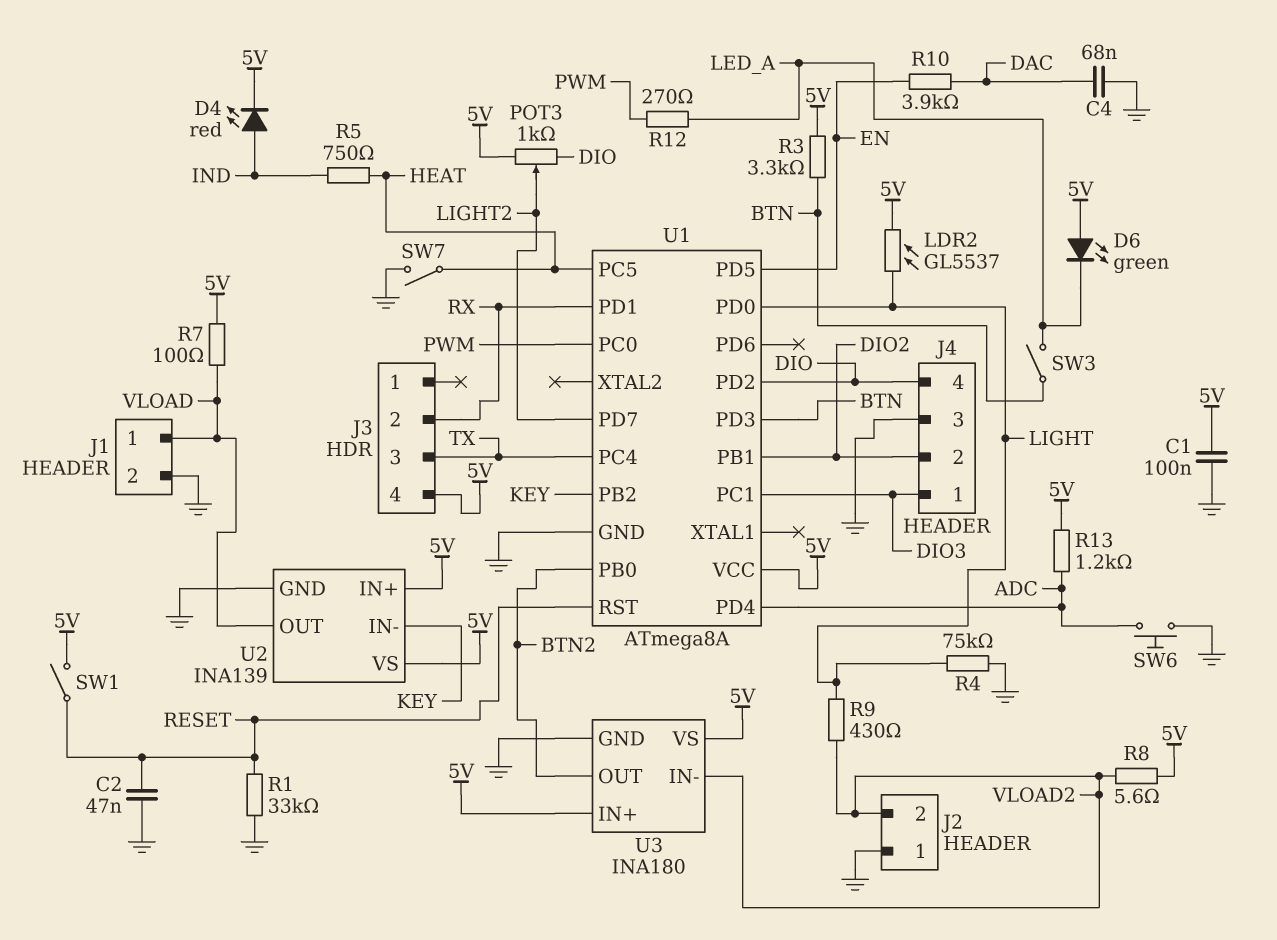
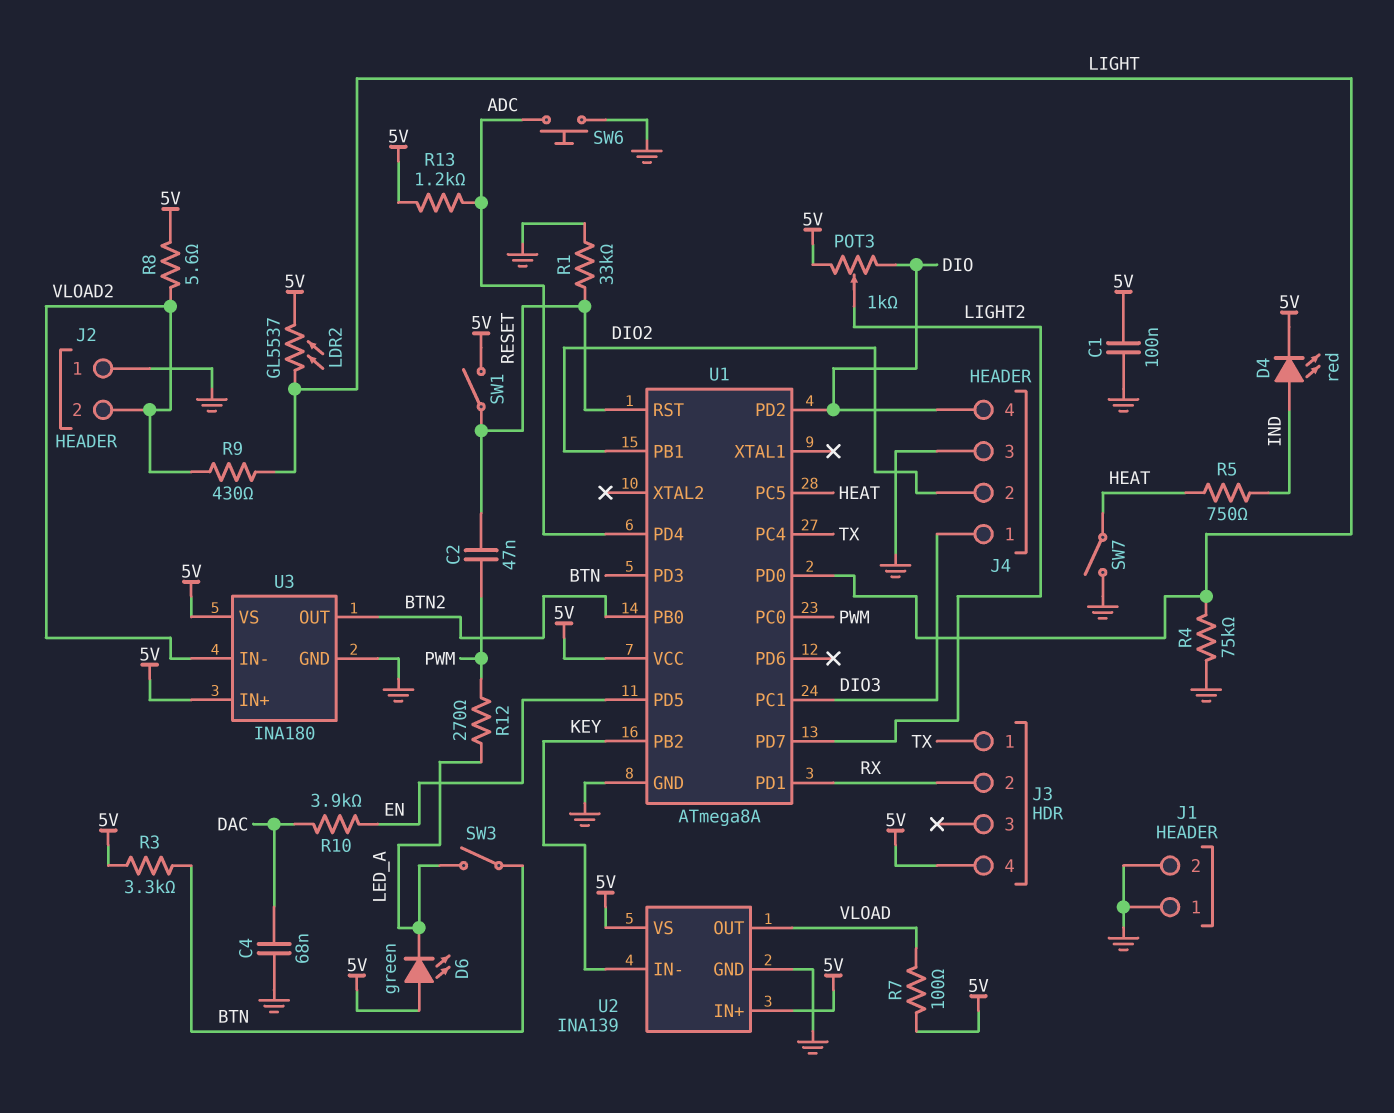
C2: 47nF (GND, RESET) -> 47nF (PWM, RESET)
J1 pin 1: VLOAD -> GND
J3 pin 1: none -> TX
J3 pin 3: TX -> none

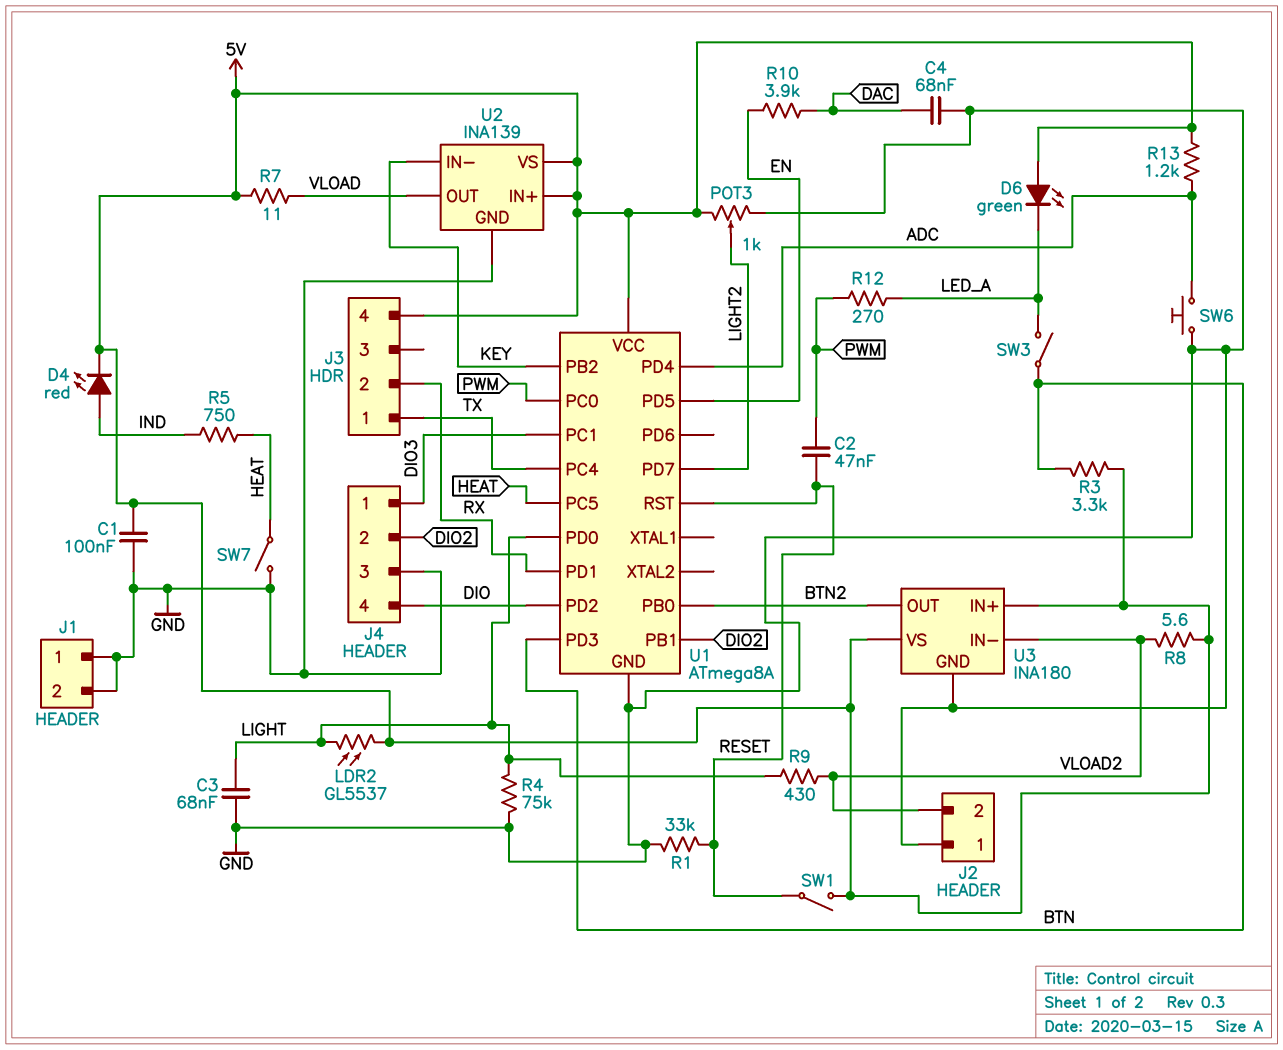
C3: none -> 68nF (GND, LIGHT)
POT3: 1k (5V, DIO, wiper LIGHT2) -> 1k (5V, GND, wiper LIGHT2)
R7: 100 (5V, VLOAD) -> 11 (5V, VLOAD)

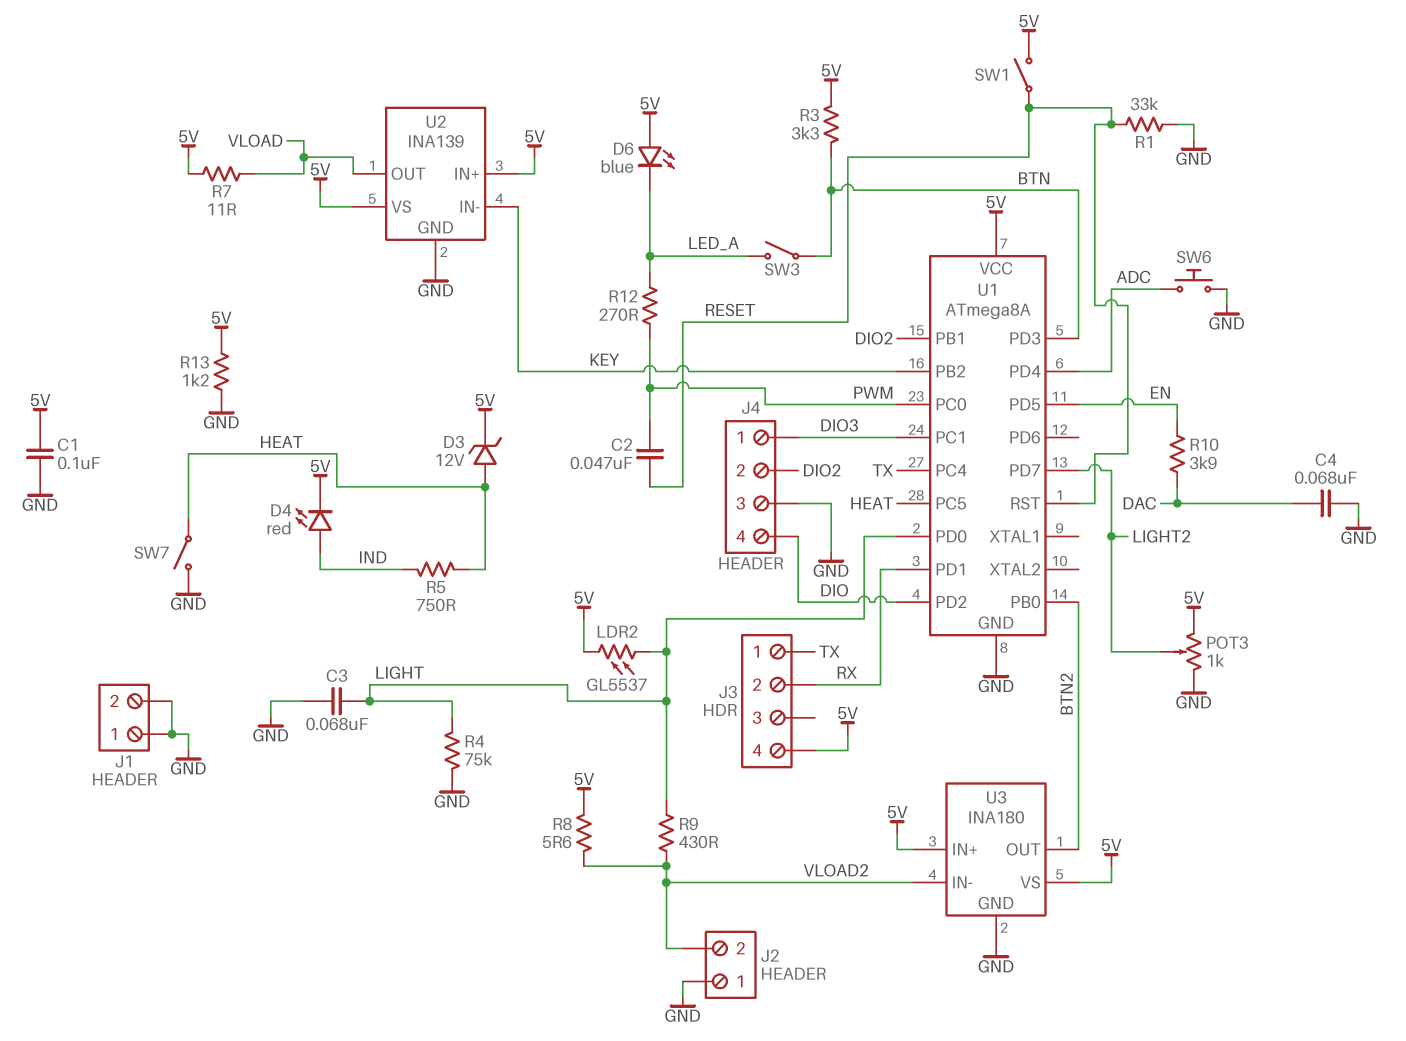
D3: none -> zener 12V (A HEAT, K 5V)
D6: LED green (A 5V, K LED_A) -> LED blue (A 5V, K LED_A)
R13: 1.2k (5V, ADC) -> 1.2k (5V, GND)

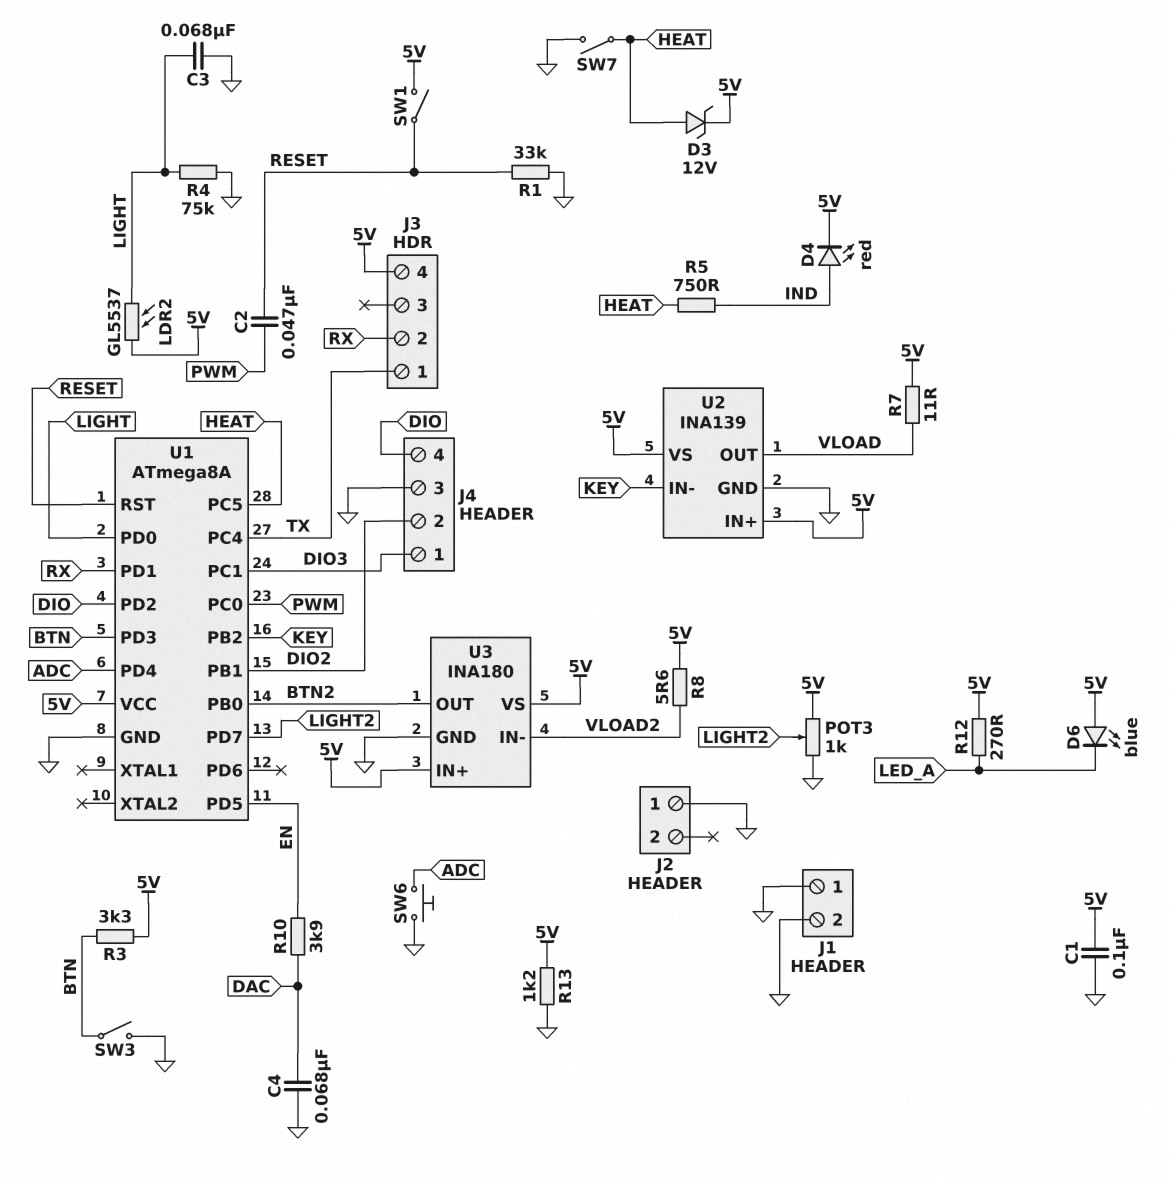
J2 pin 2: VLOAD2 -> none
R9: 430 (LIGHT, VLOAD2) -> none
R12: 270 (LED_A, PWM) -> 270 (5V, LED_A)
SW3: switch (BTN, LED_A) -> switch (BTN, GND)

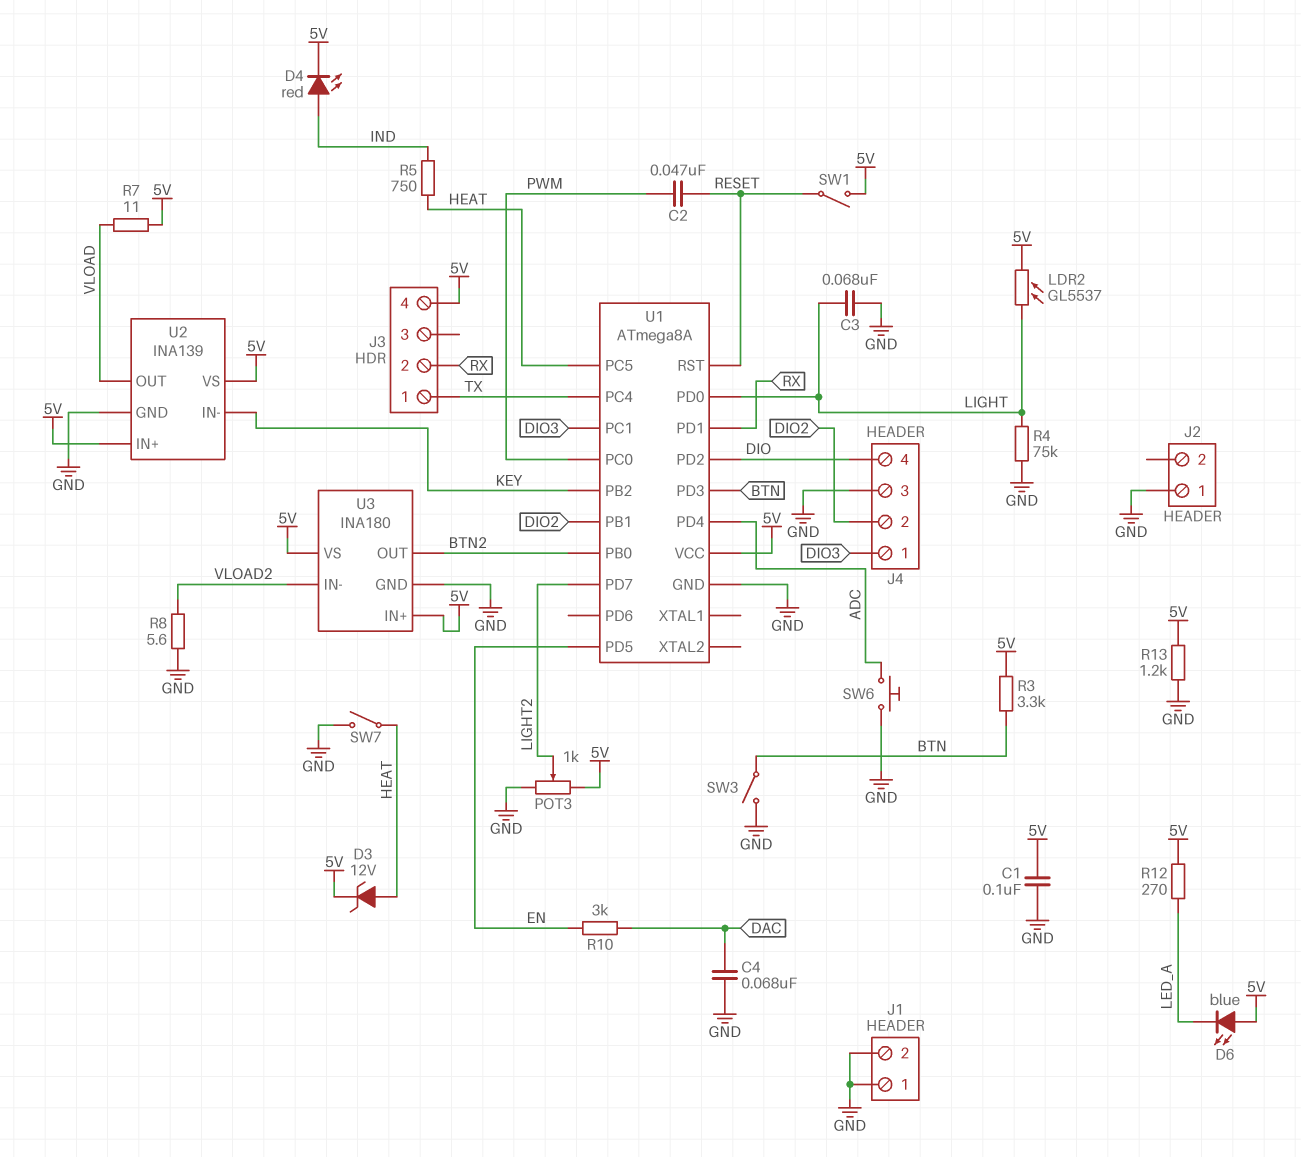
R1: 33k (GND, RESET) -> none
R8: 5.6 (5V, VLOAD2) -> 5.6 (GND, VLOAD2)
R10: 3.9k (DAC, EN) -> 3k (DAC, EN)

